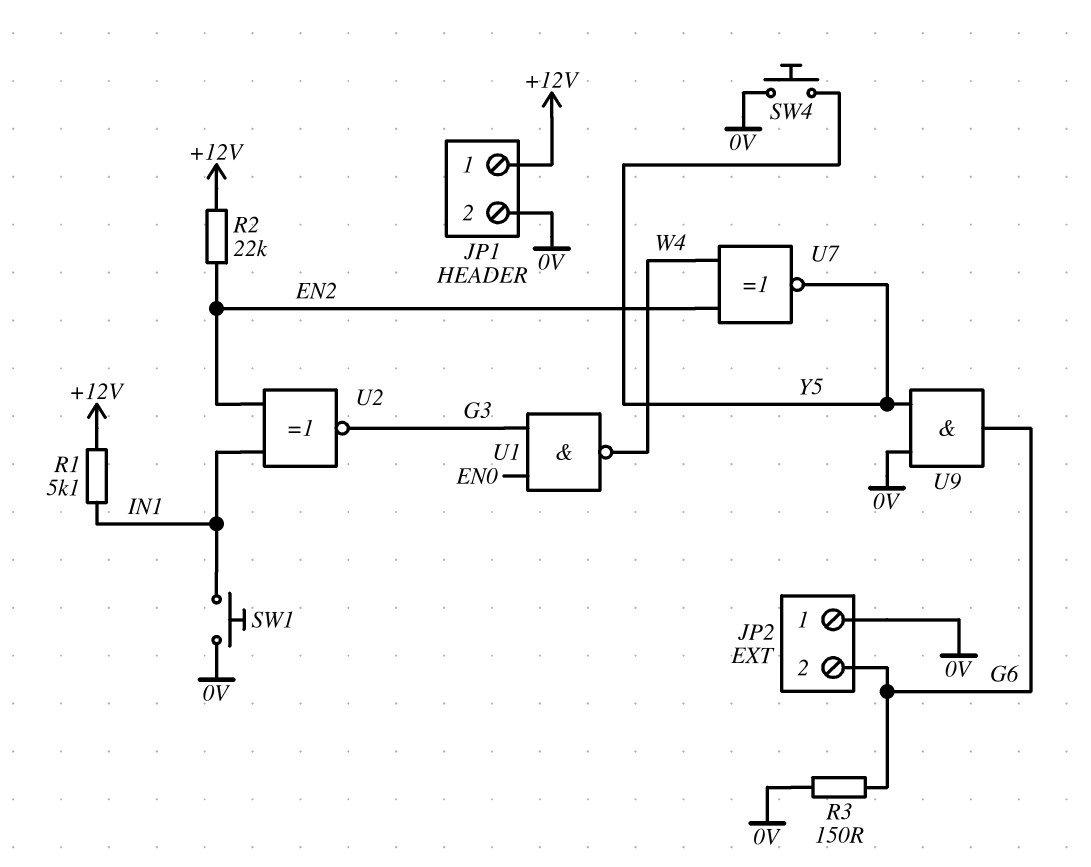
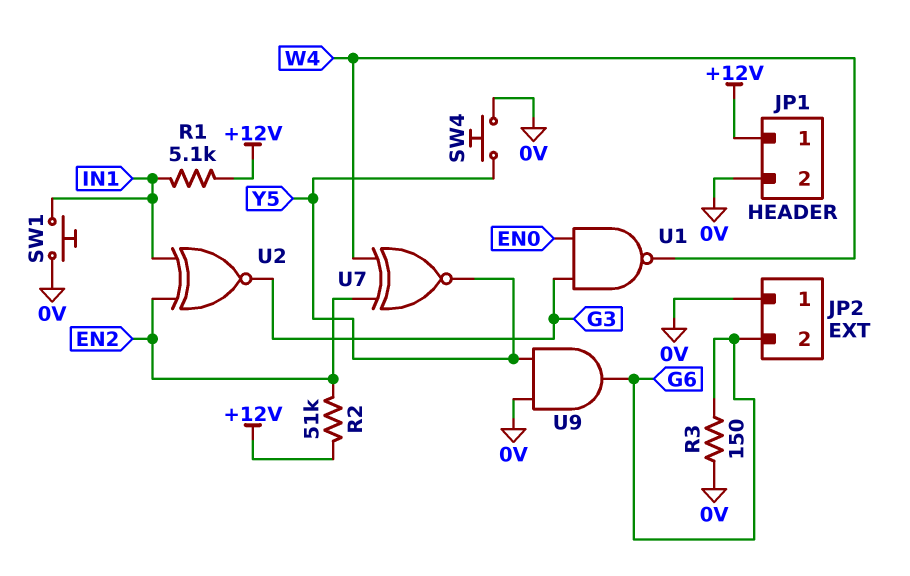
R2: 22k (+12V, EN2) -> 51k (+12V, EN2)

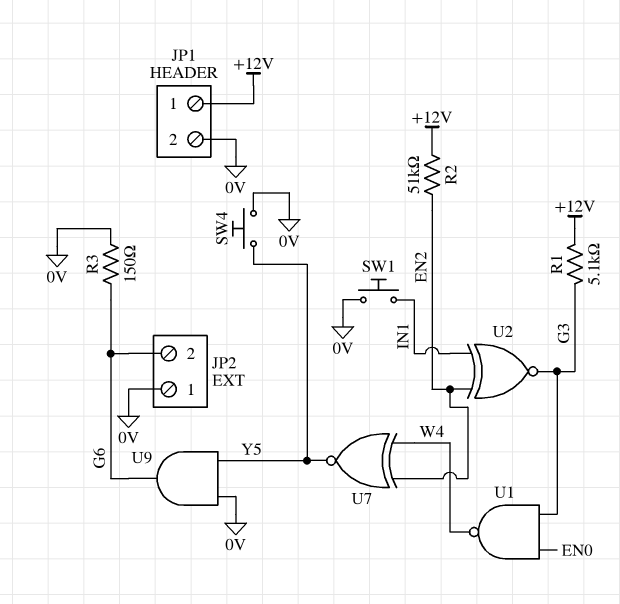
R1: 5.1k (+12V, IN1) -> 5.1k (+12V, G3)

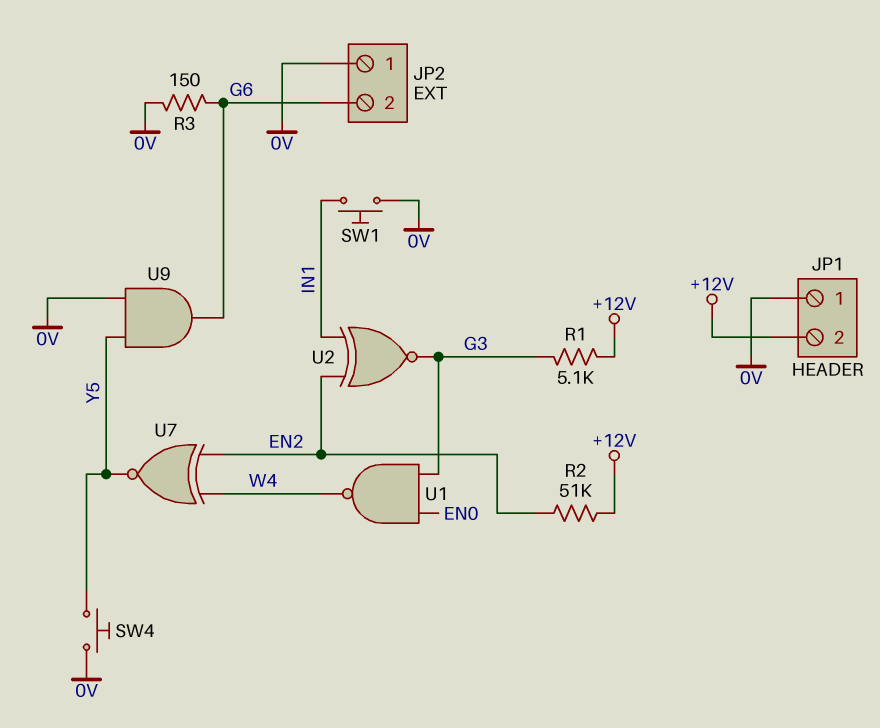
JP1 pin 1: +12V -> 0V
JP1 pin 2: 0V -> +12V

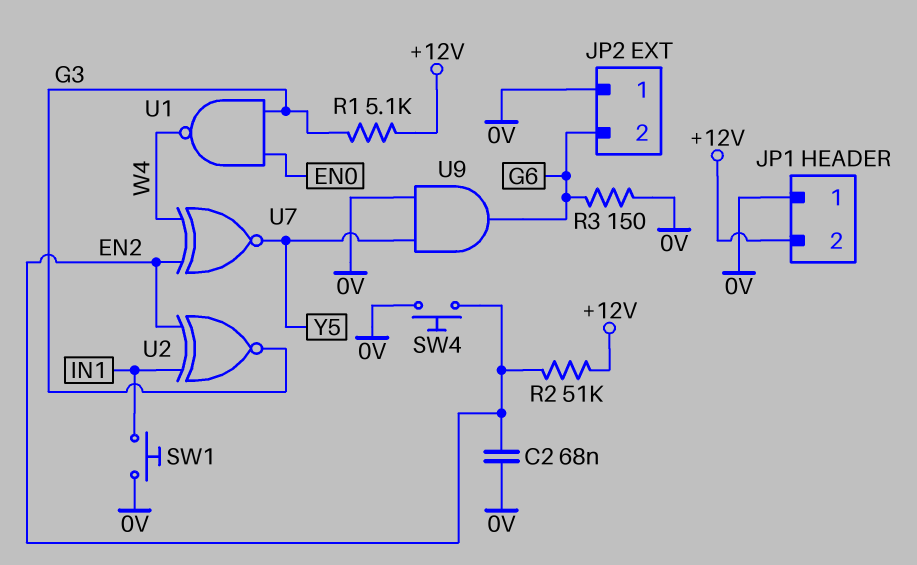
C2: none -> 68nF (0V, EN2)
SW4: button (0V, Y5) -> button (0V, EN2)

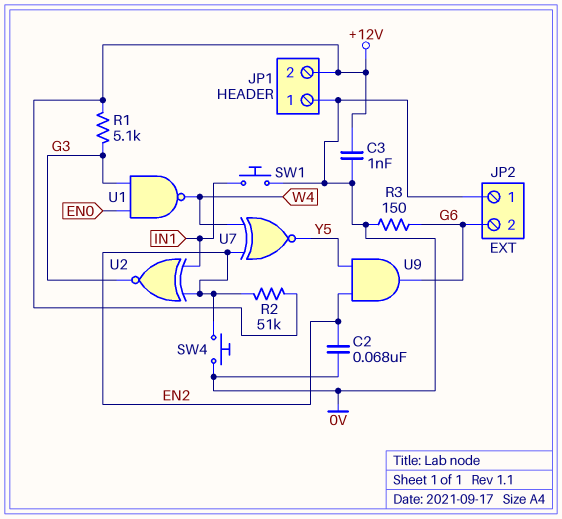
C3: none -> 1nF (+12V, 0V)
U9: AND (in 0V, in Y5, out G6) -> AND (in EN2, in Y5, out G6)

